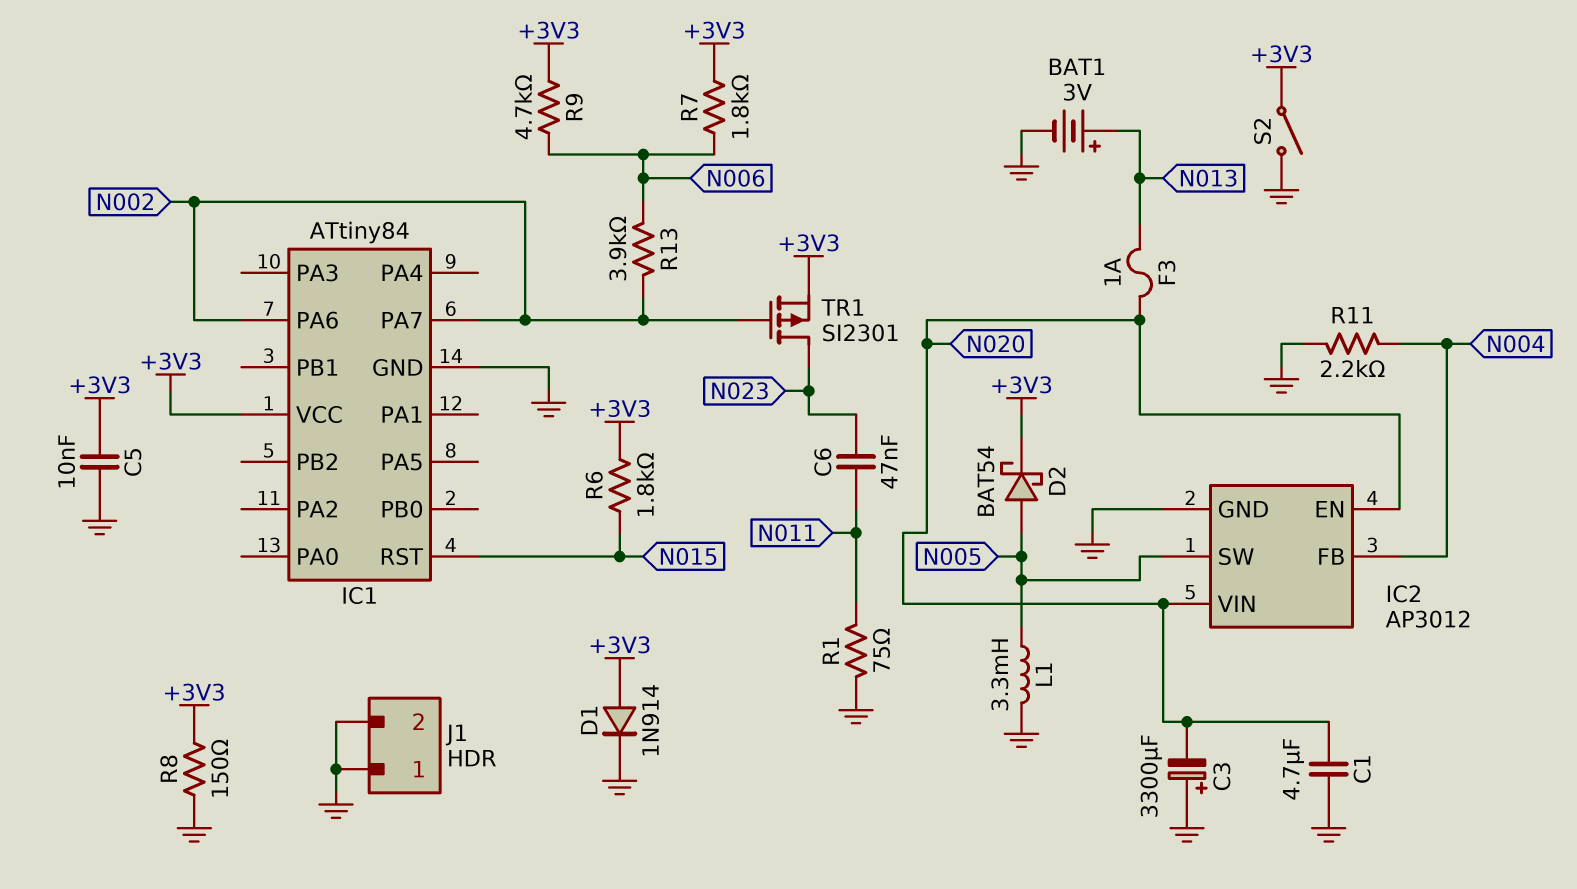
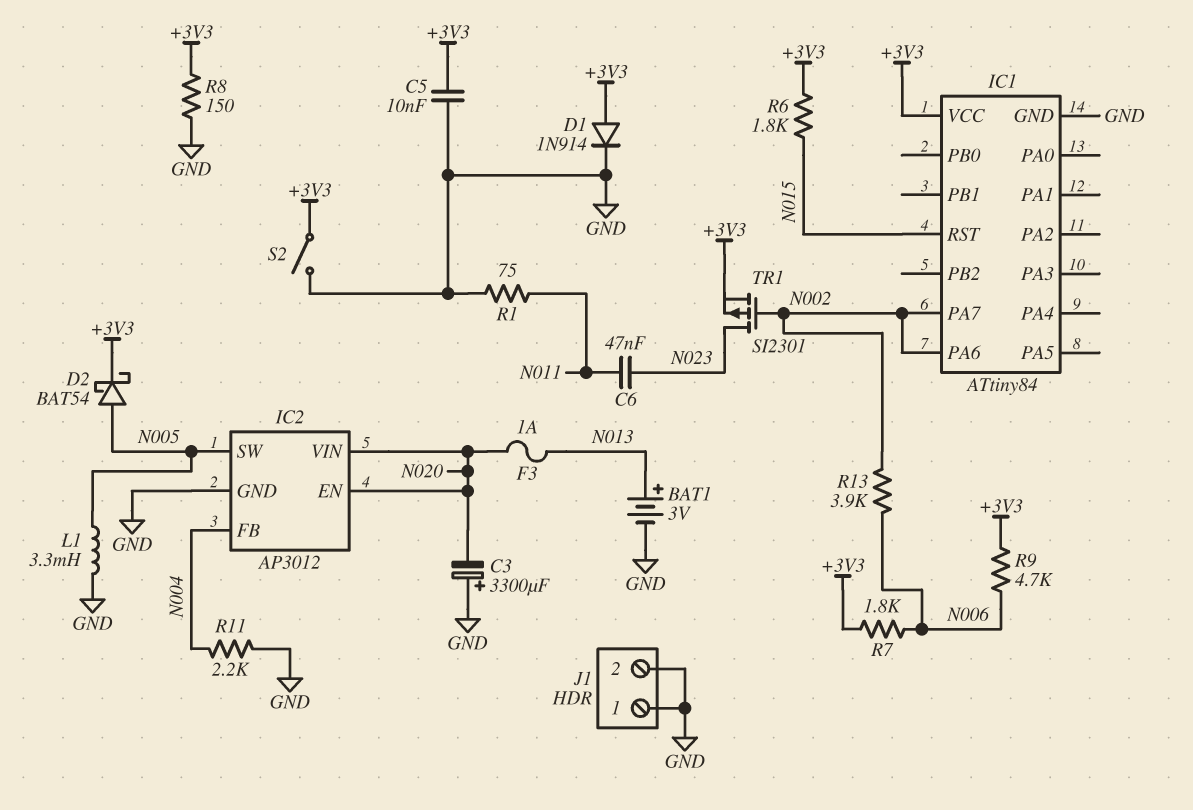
C1: 4.7uF (GND, N020) -> none

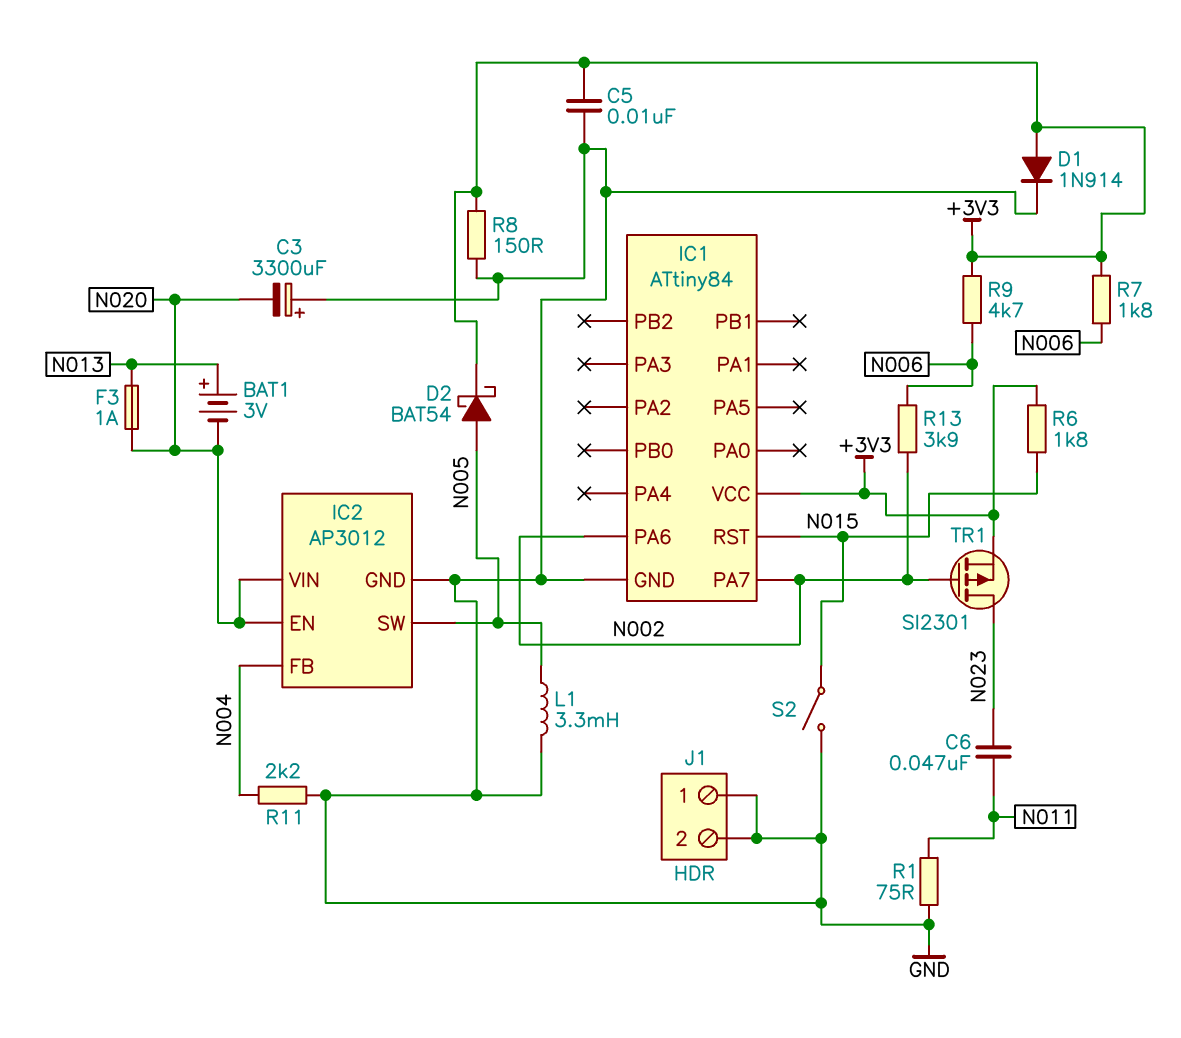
BAT1: 3V (plus N013, minus GND) -> 3V (plus N013, minus N020)
S2: switch (+3V3, GND) -> switch (GND, N015)

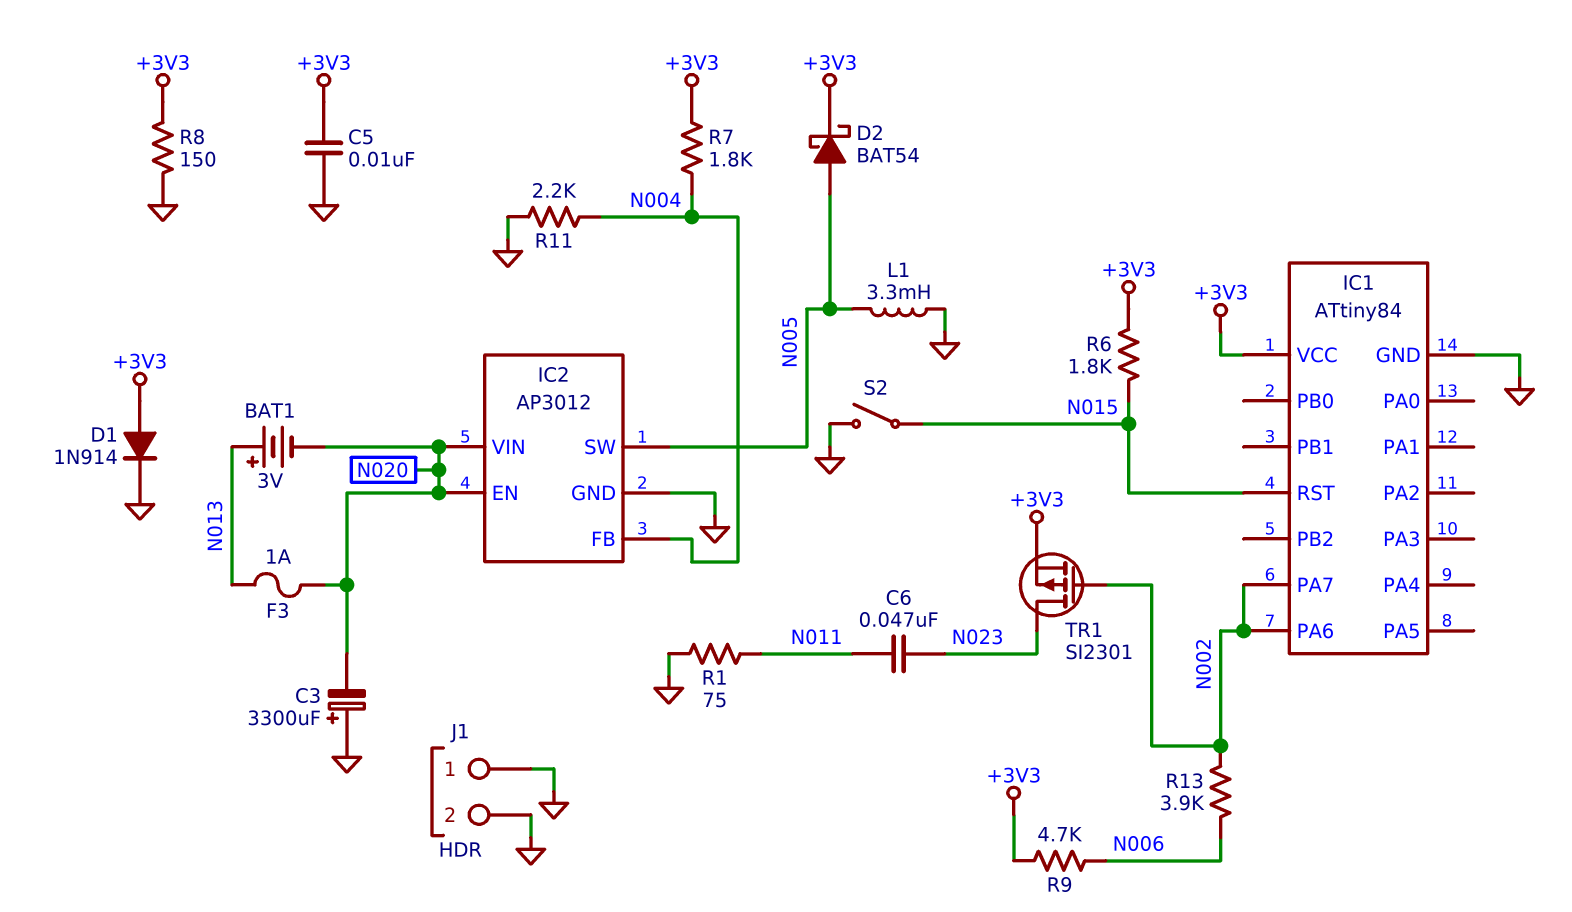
R7: 1.8k (+3V3, N006) -> 1.8k (+3V3, N004)

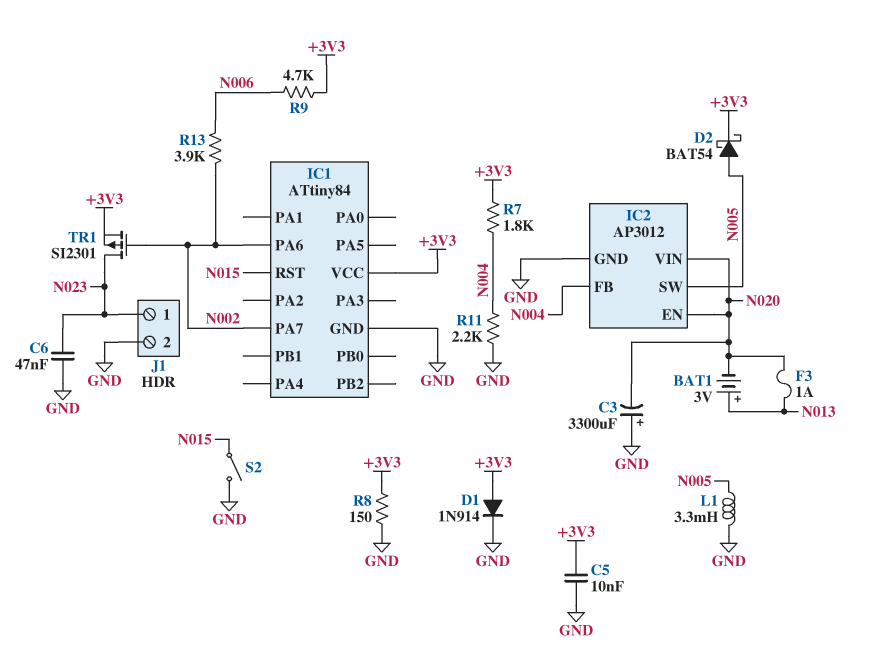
C6: 47nF (N011, N023) -> 47nF (GND, N023)
J1 pin 1: GND -> N023
R1: 75 (GND, N011) -> none
R6: 1.8k (+3V3, N015) -> none

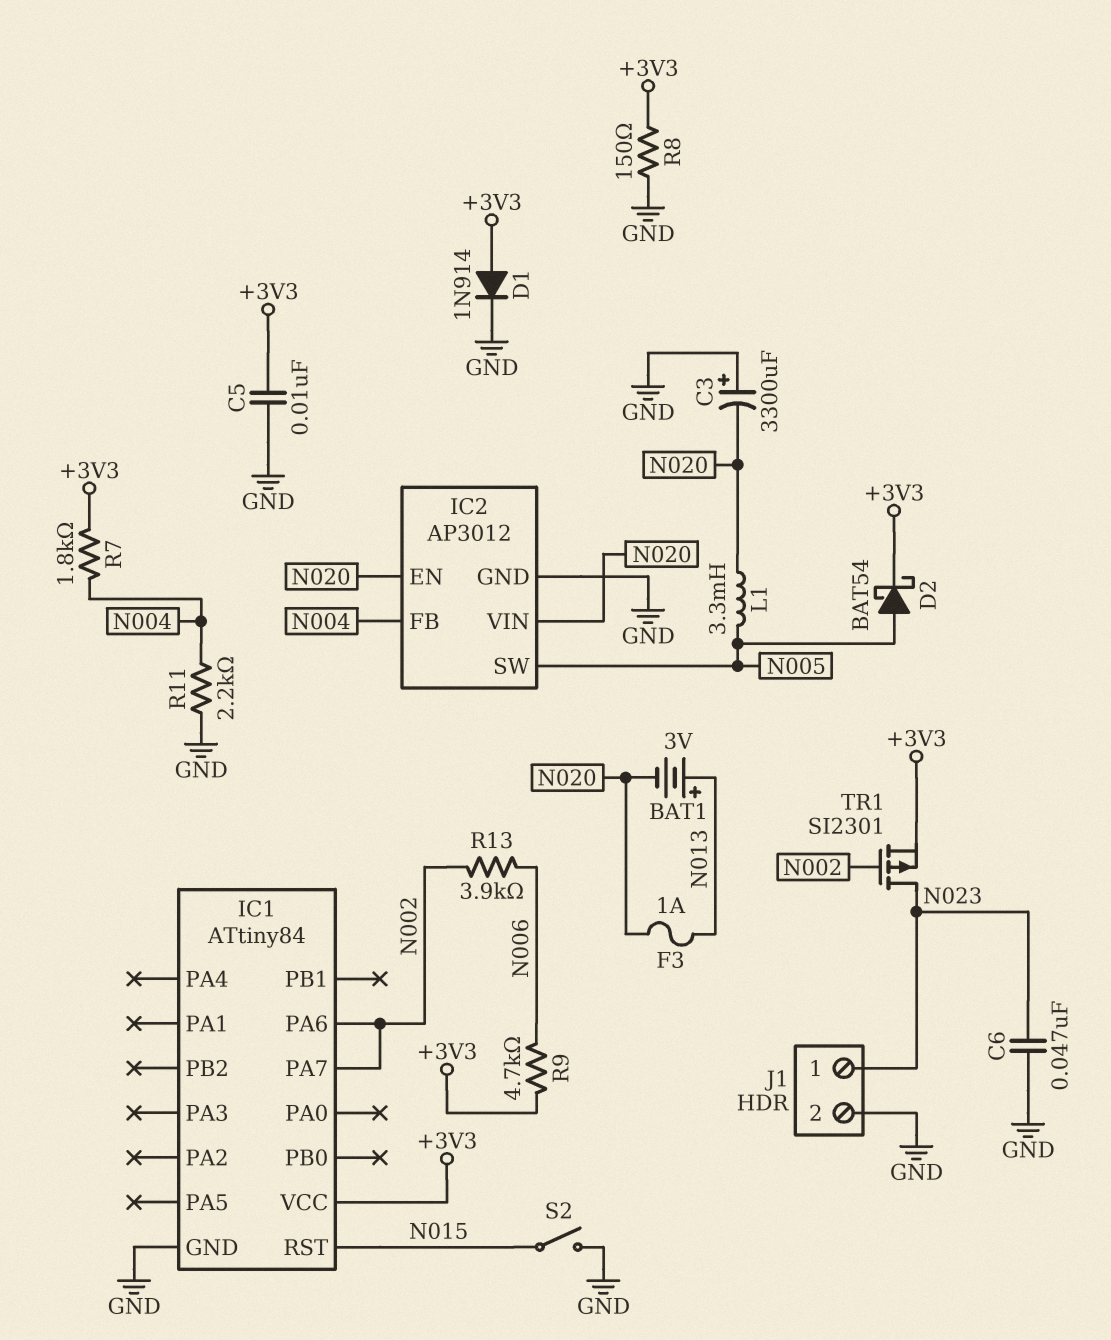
L1: 3.3mH (GND, N005) -> 3.3mH (N005, N020)

